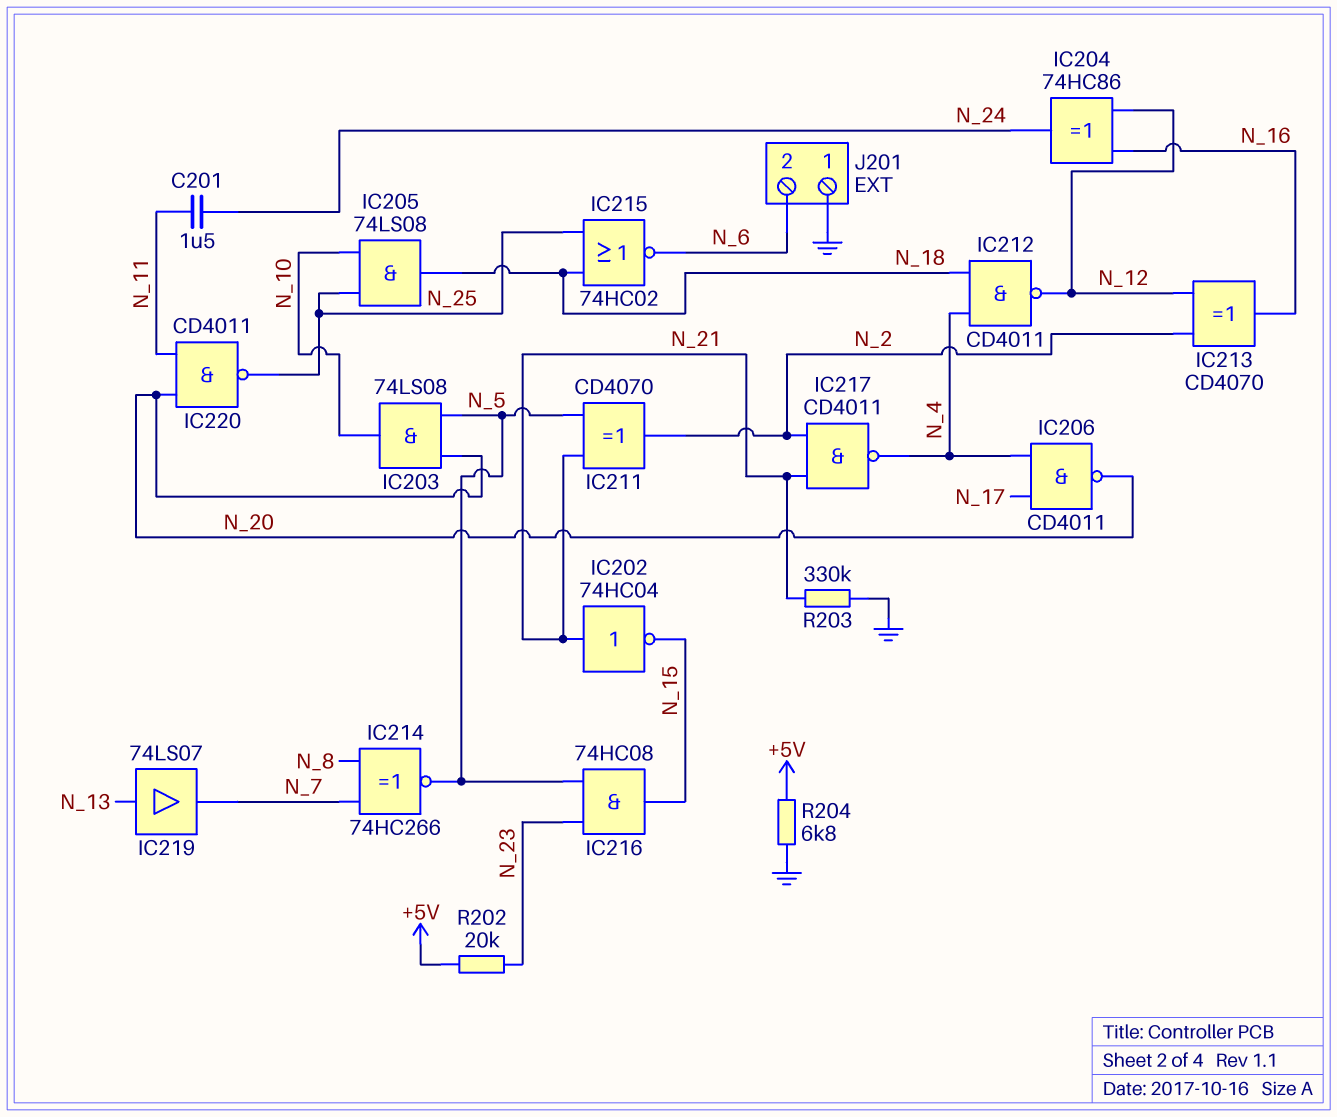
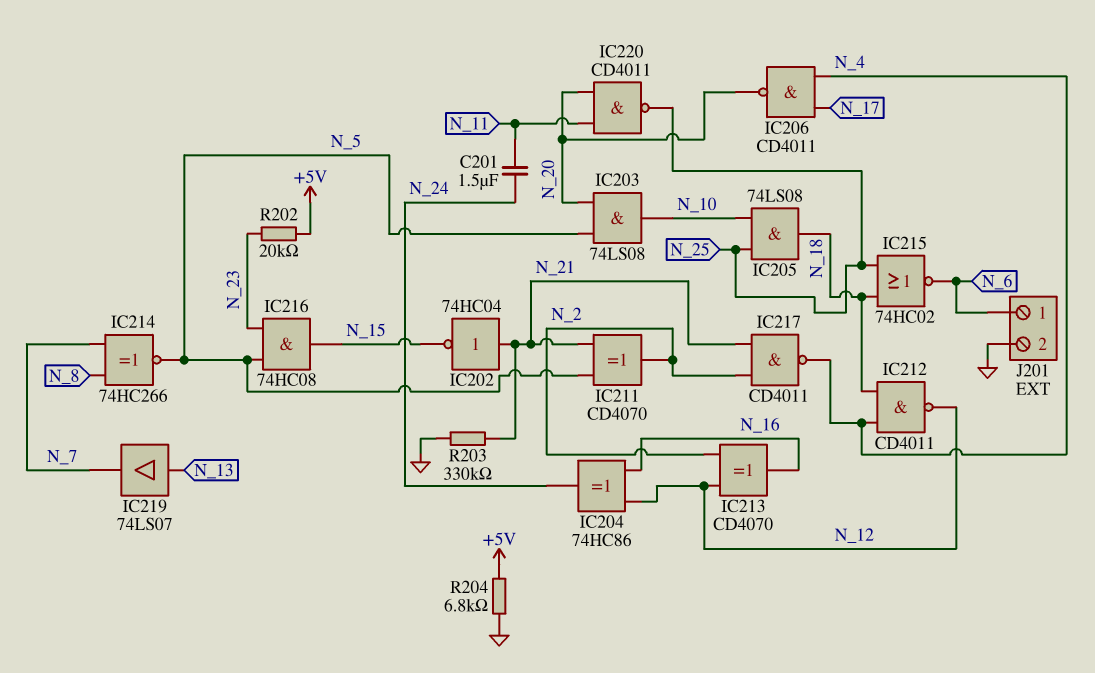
J201 pin 1: GND -> N_6
J201 pin 2: N_6 -> GND

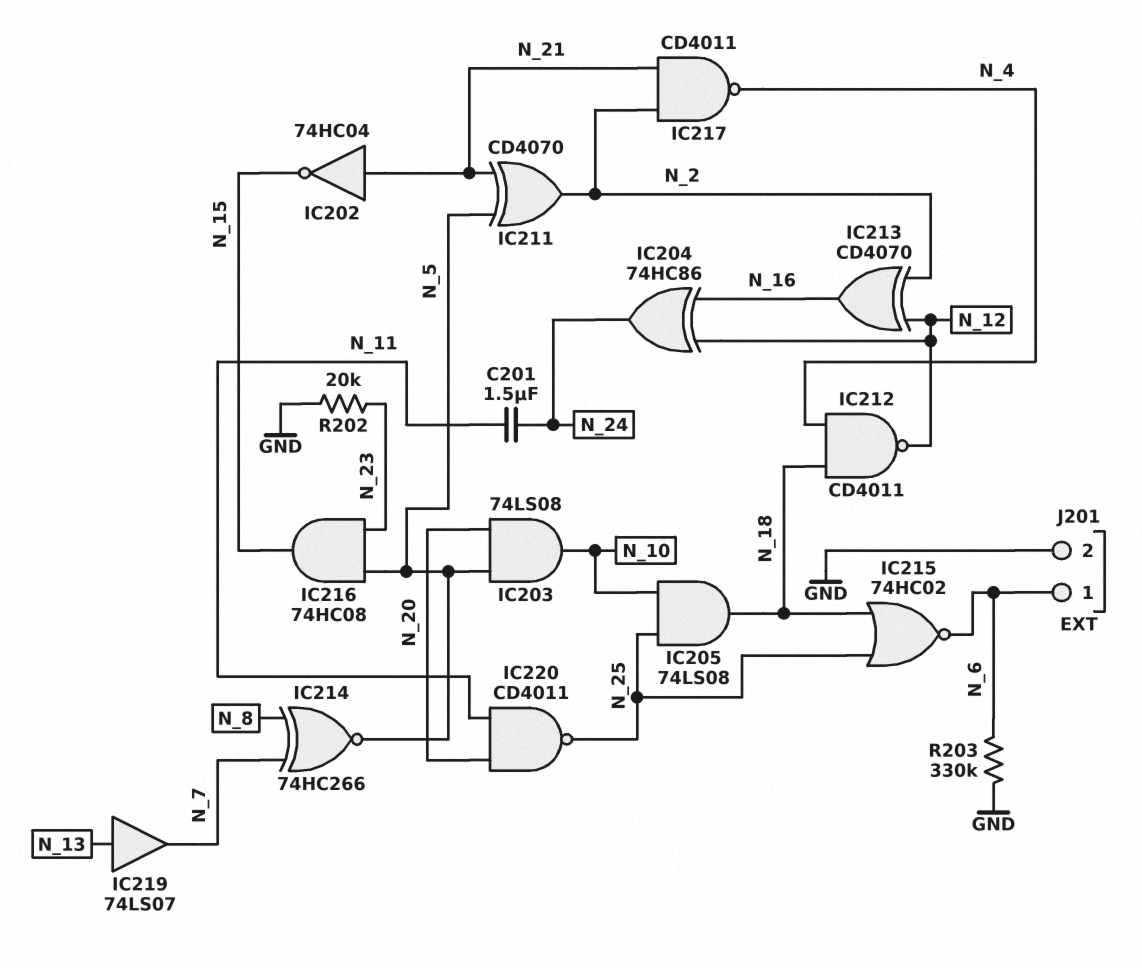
IC206: NAND CD4011 (in N_4, in N_17, out N_20) -> none
R202: 20k (+5V, N_23) -> 20k (GND, N_23)
R203: 330k (GND, N_21) -> 330k (GND, N_6)
R204: 6.8k (+5V, GND) -> none

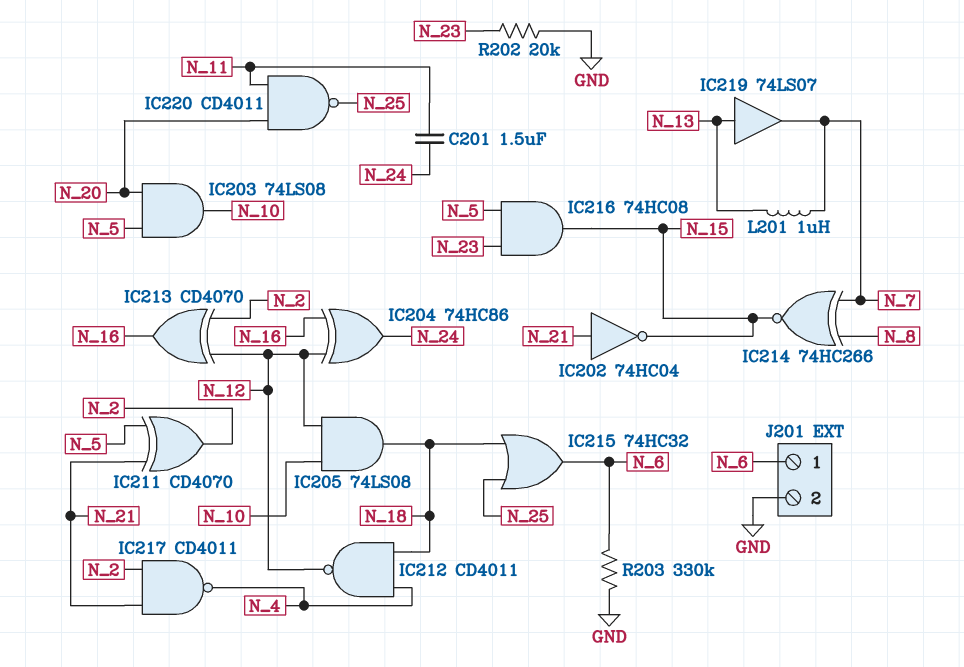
IC205: AND 74LS08 (in N_10, in N_25, out N_18) -> AND 74LS08 (in N_10, in N_12, out N_18)
IC214: XNOR 74HC266 (in N_7, in N_8, out N_5) -> XNOR 74HC266 (in N_7, in N_8, out N_15)
IC215: NOR 74HC02 (in N_18, in N_25, out N_6) -> OR 74HC32 (in N_18, in N_25, out N_6)
L201: none -> 1uH (N_7, N_13)

